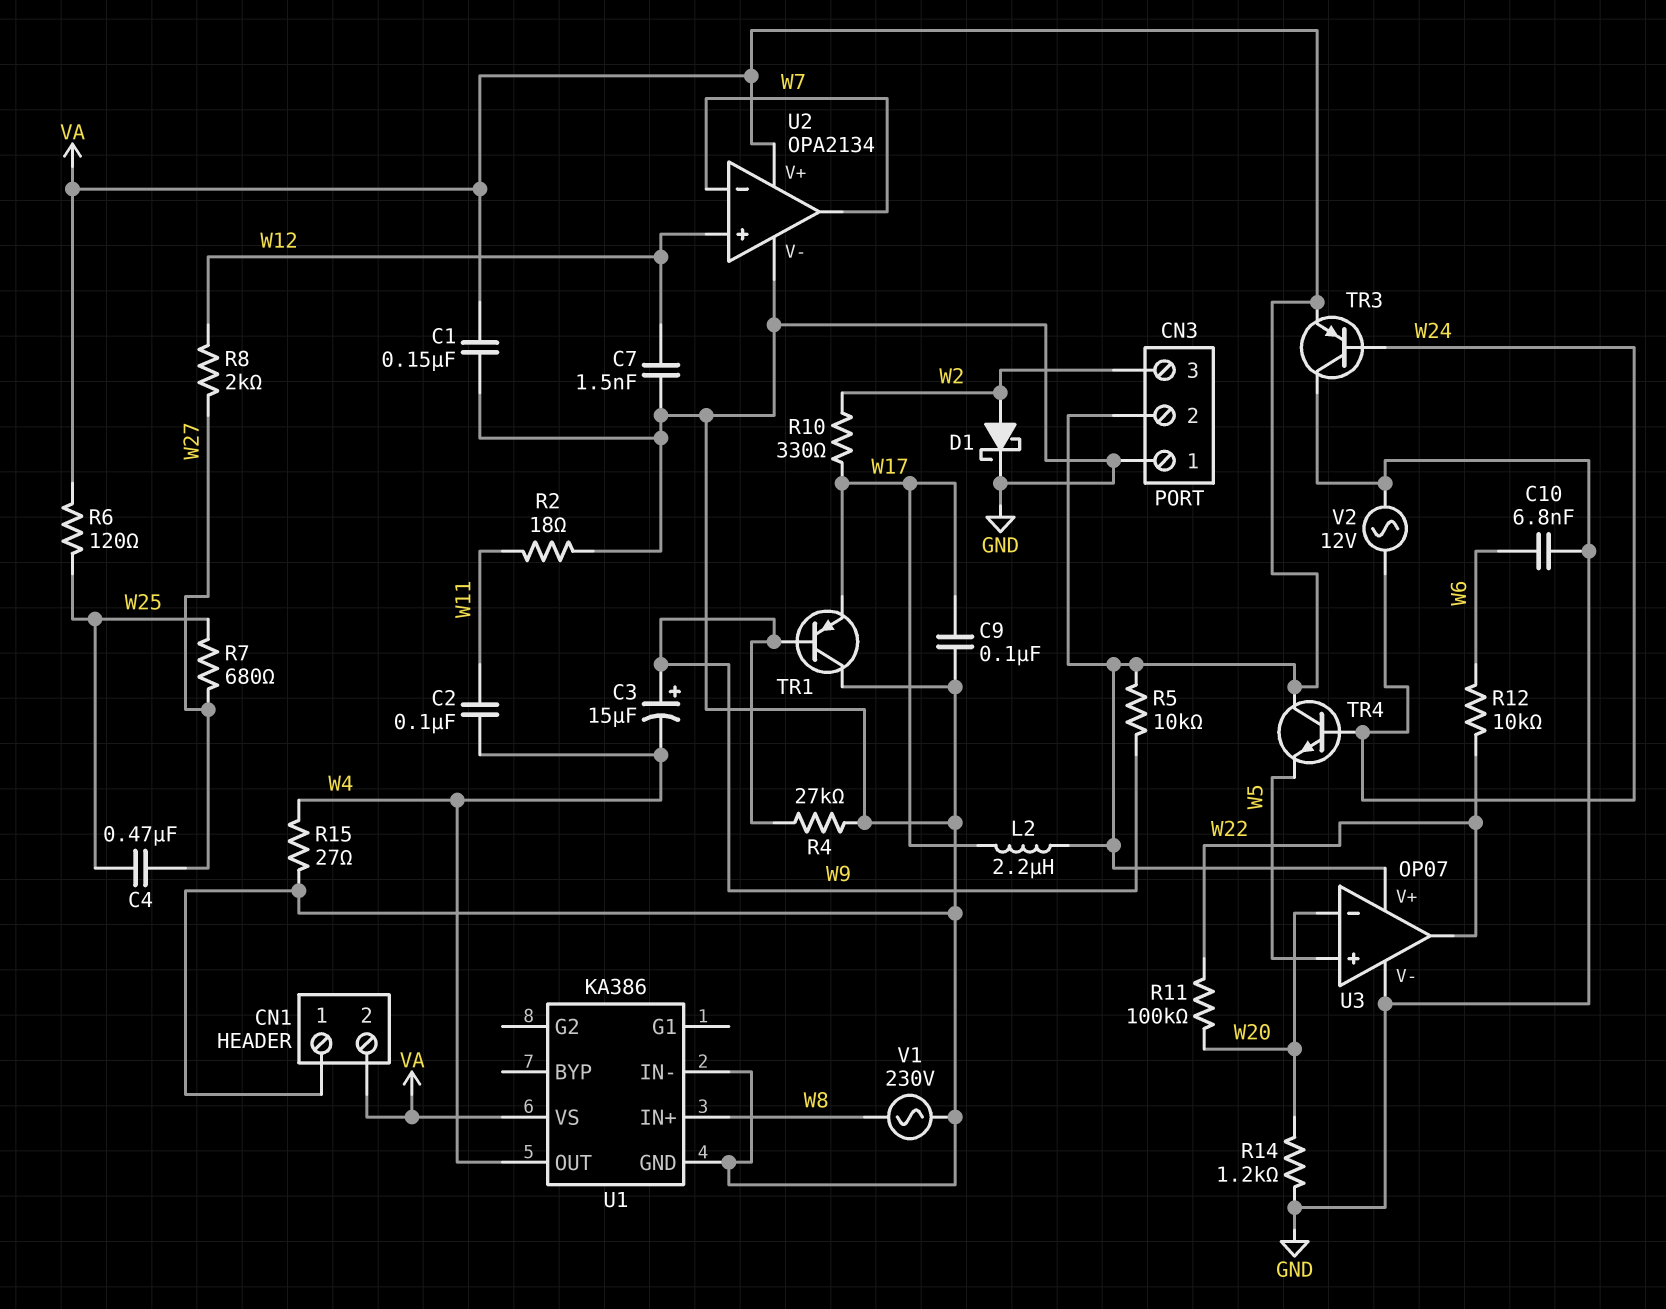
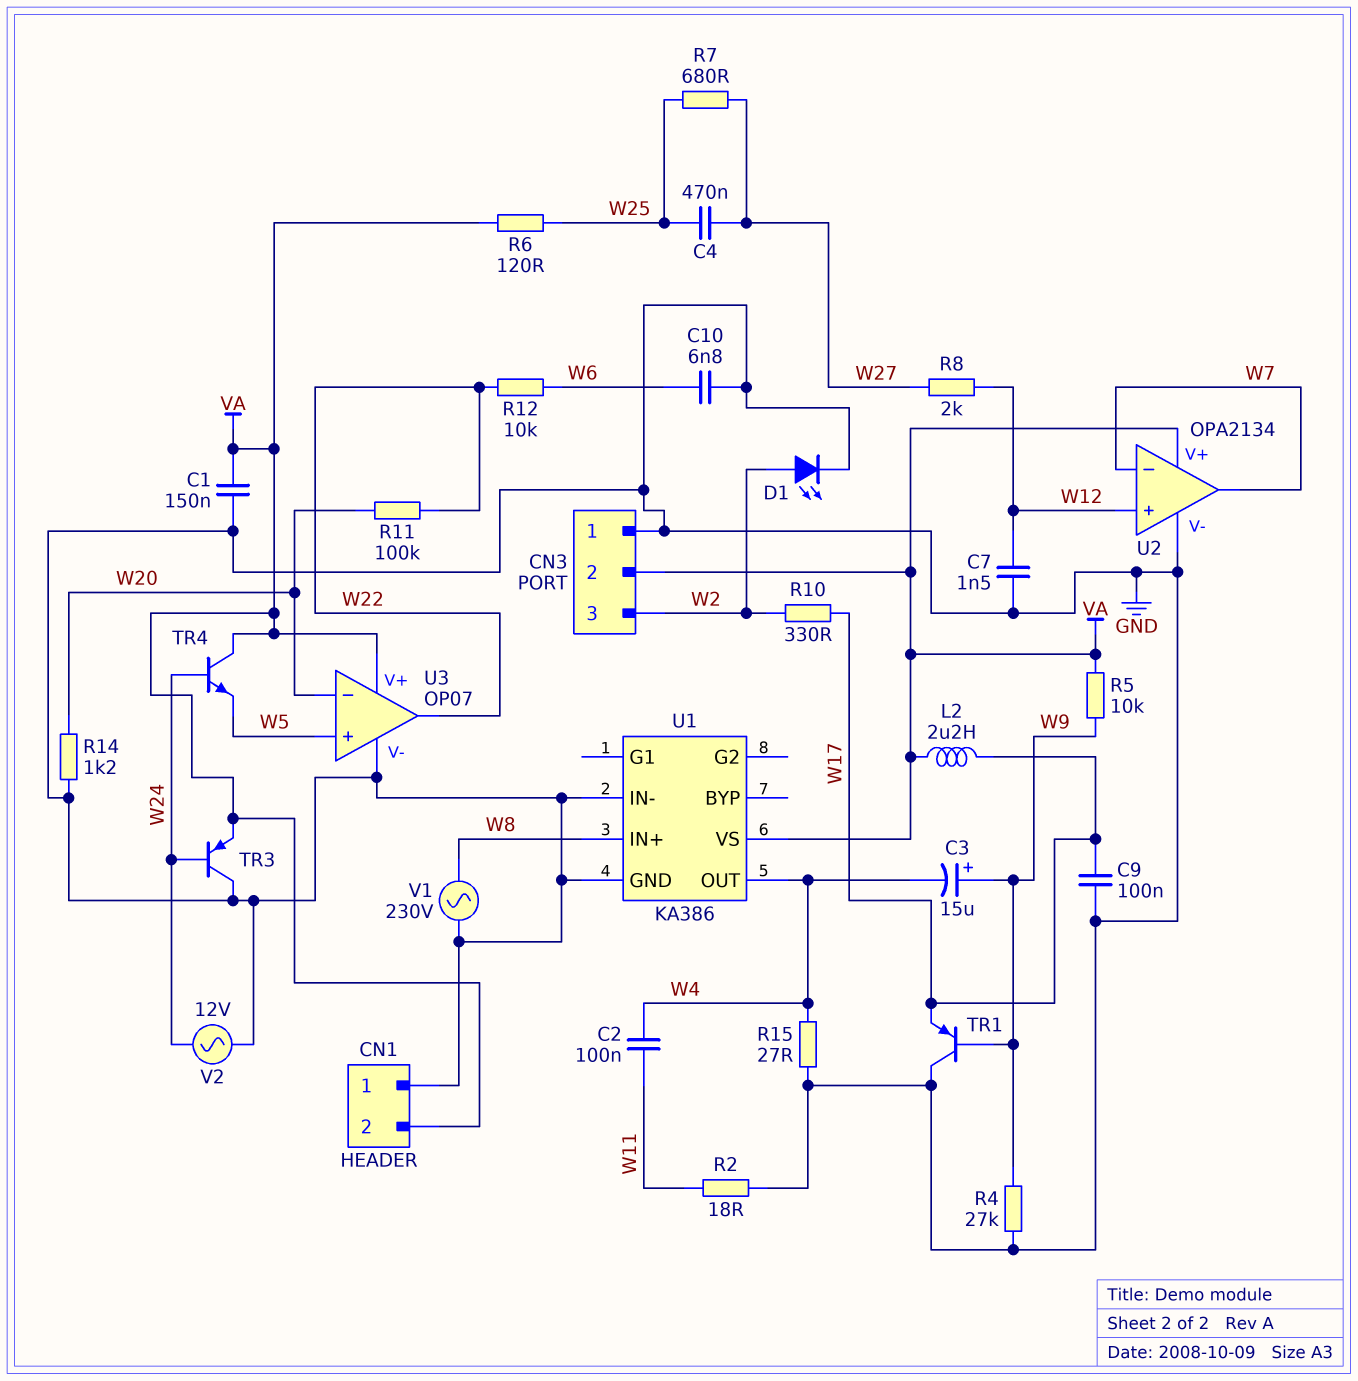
D1: schottky (A W2, K GND) -> LED (A W2, K GND)

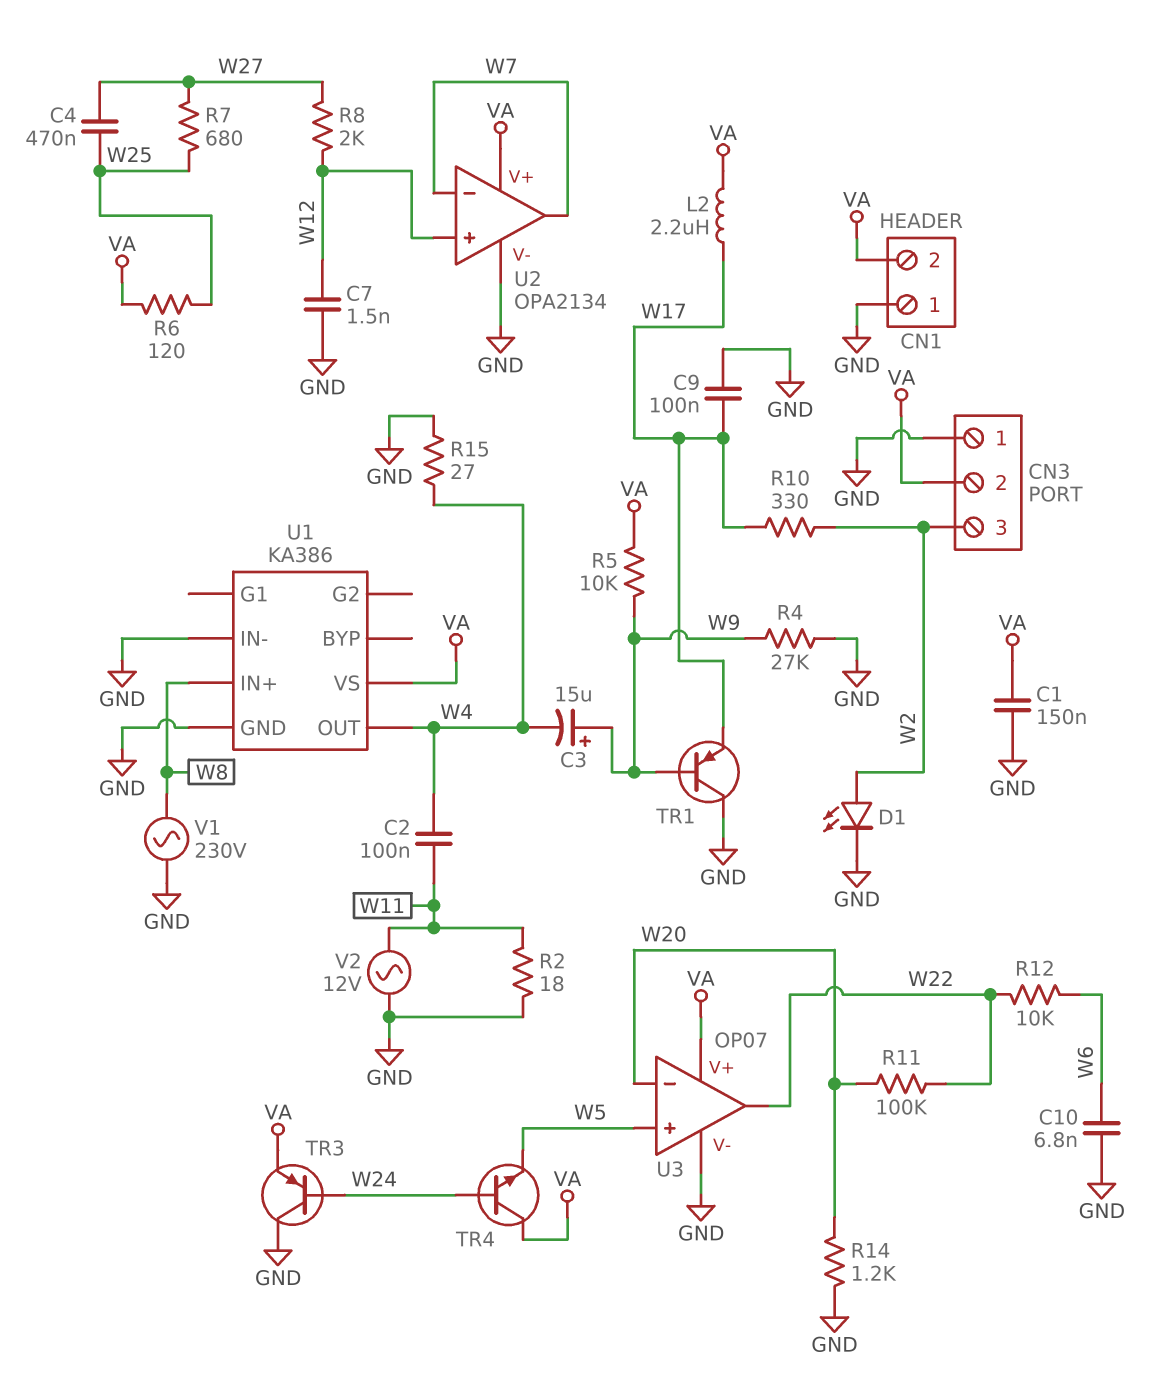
V2: AC 12V (GND, W24) -> AC 12V (GND, W11)

